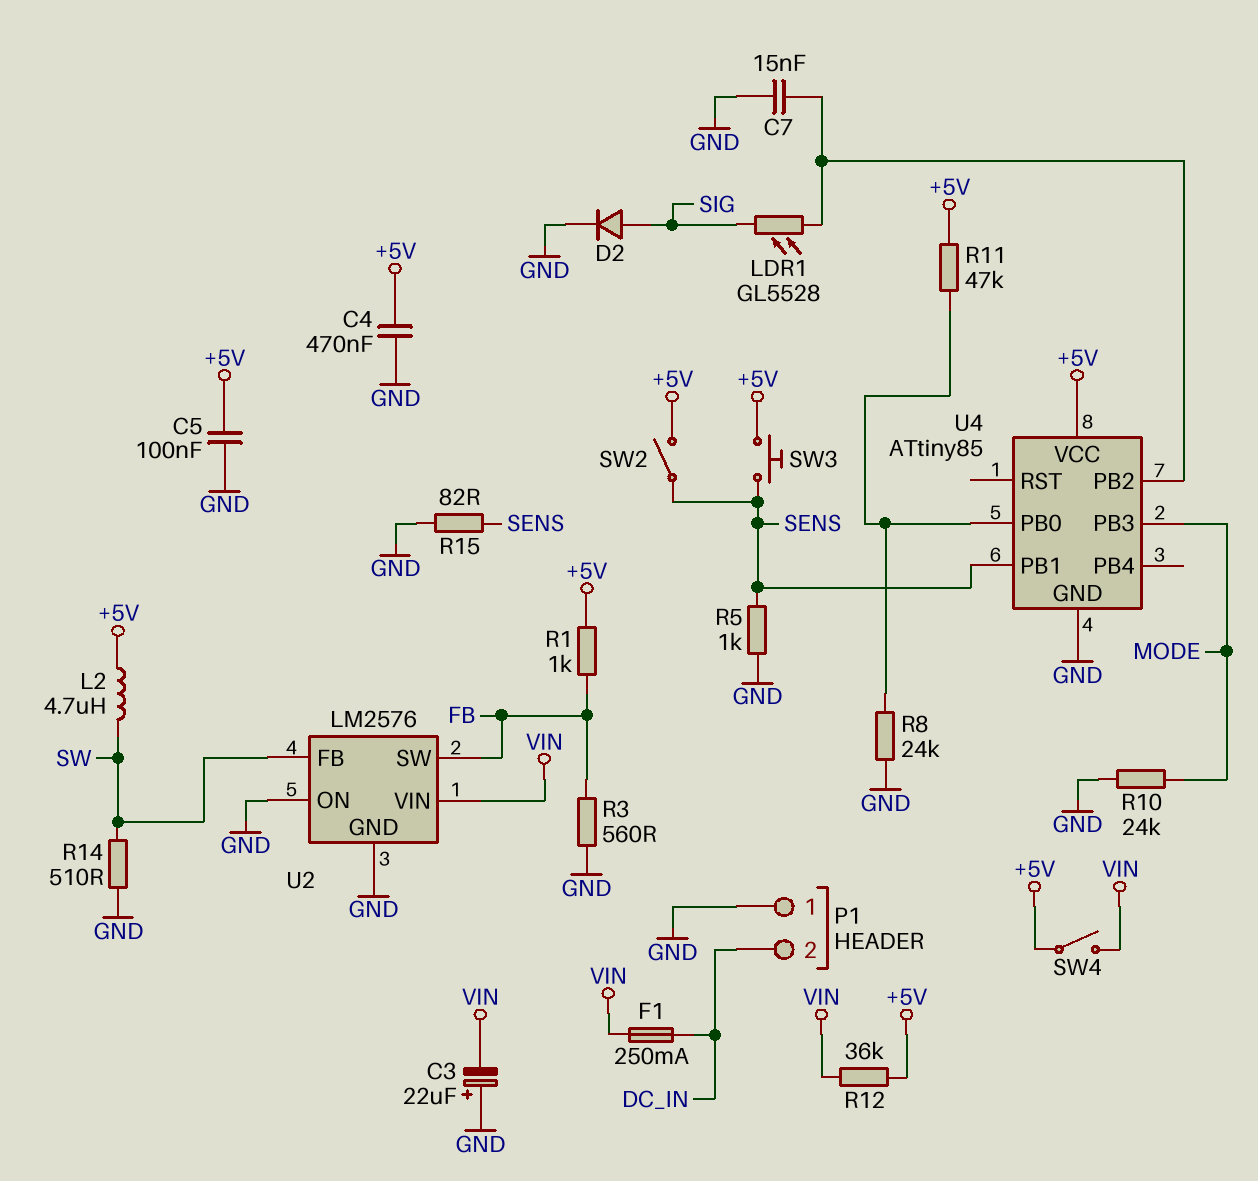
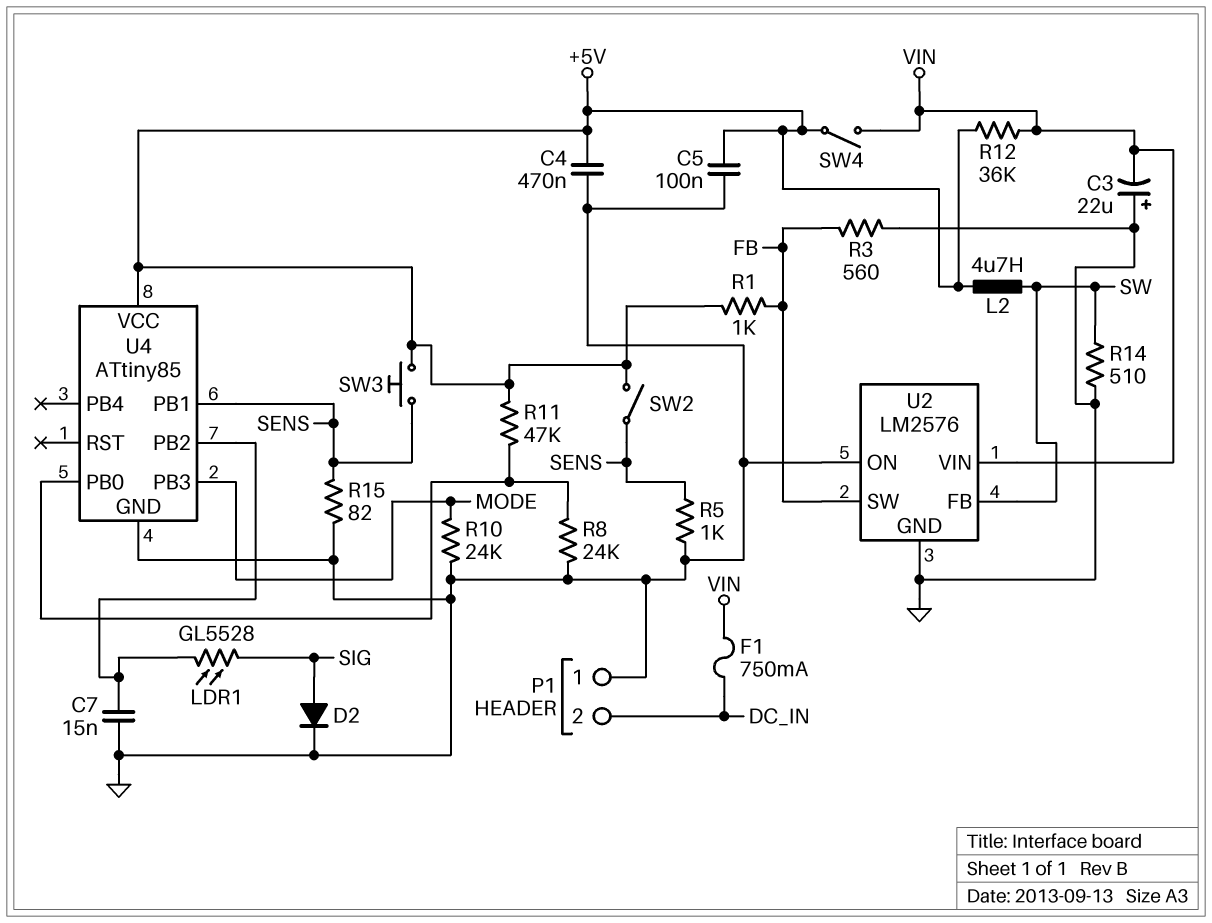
F1: 250mA (DC_IN, VIN) -> 750mA (DC_IN, VIN)

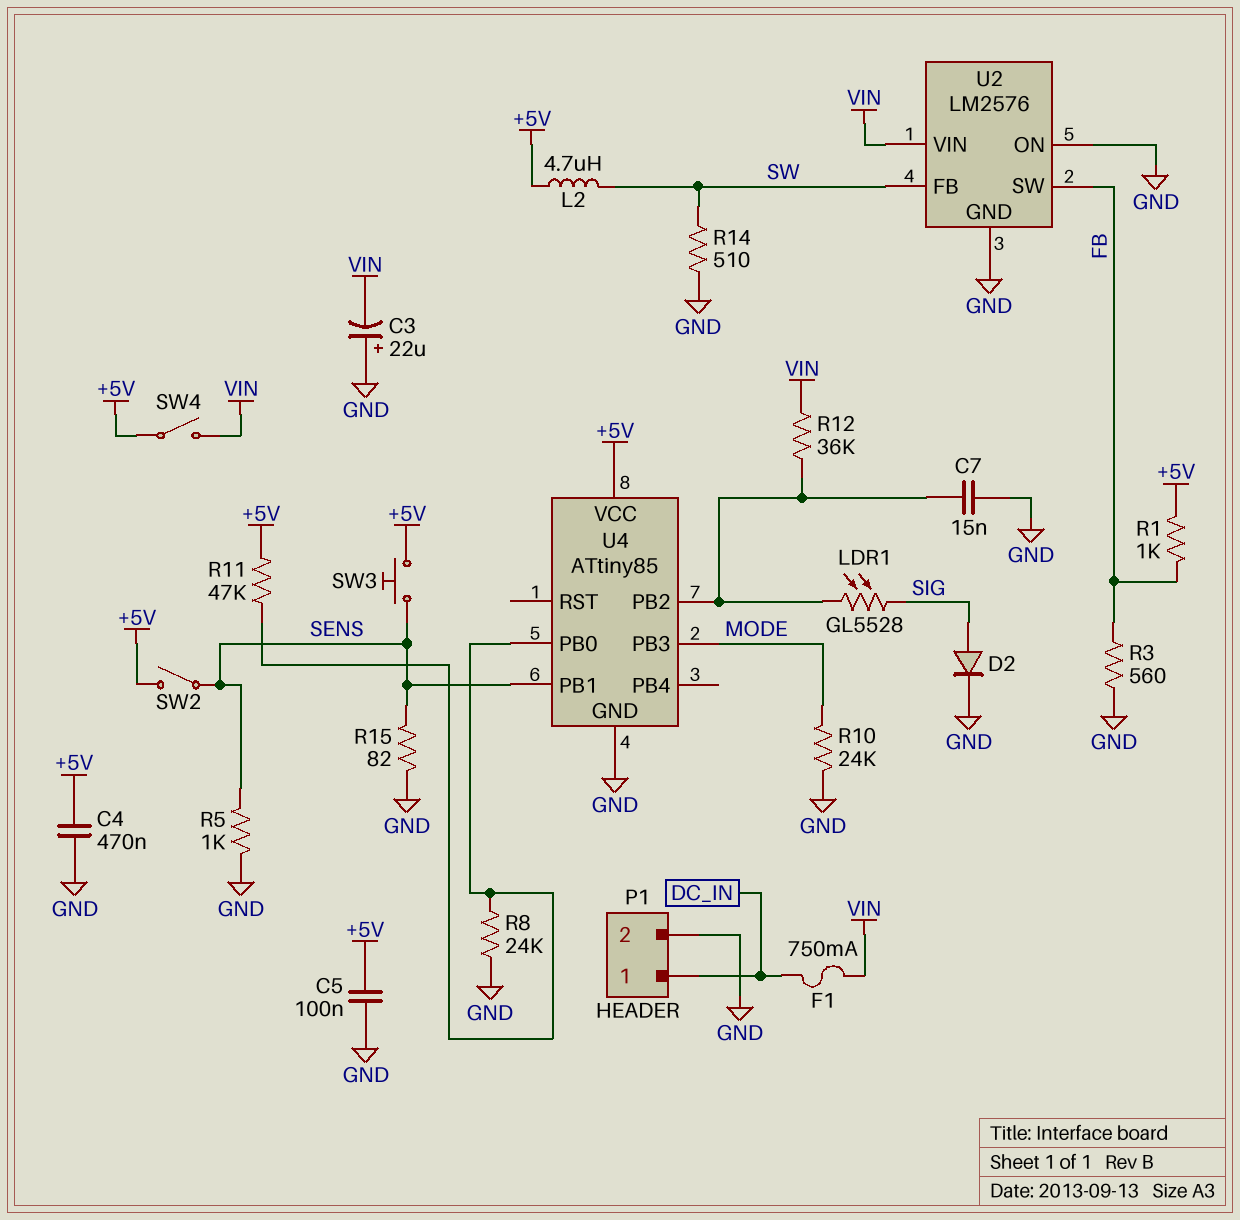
P1 pin 1: GND -> DC_IN
P1 pin 2: DC_IN -> GND
R12: 36k (+5V, VIN) -> 36k (U4/PB2, VIN)

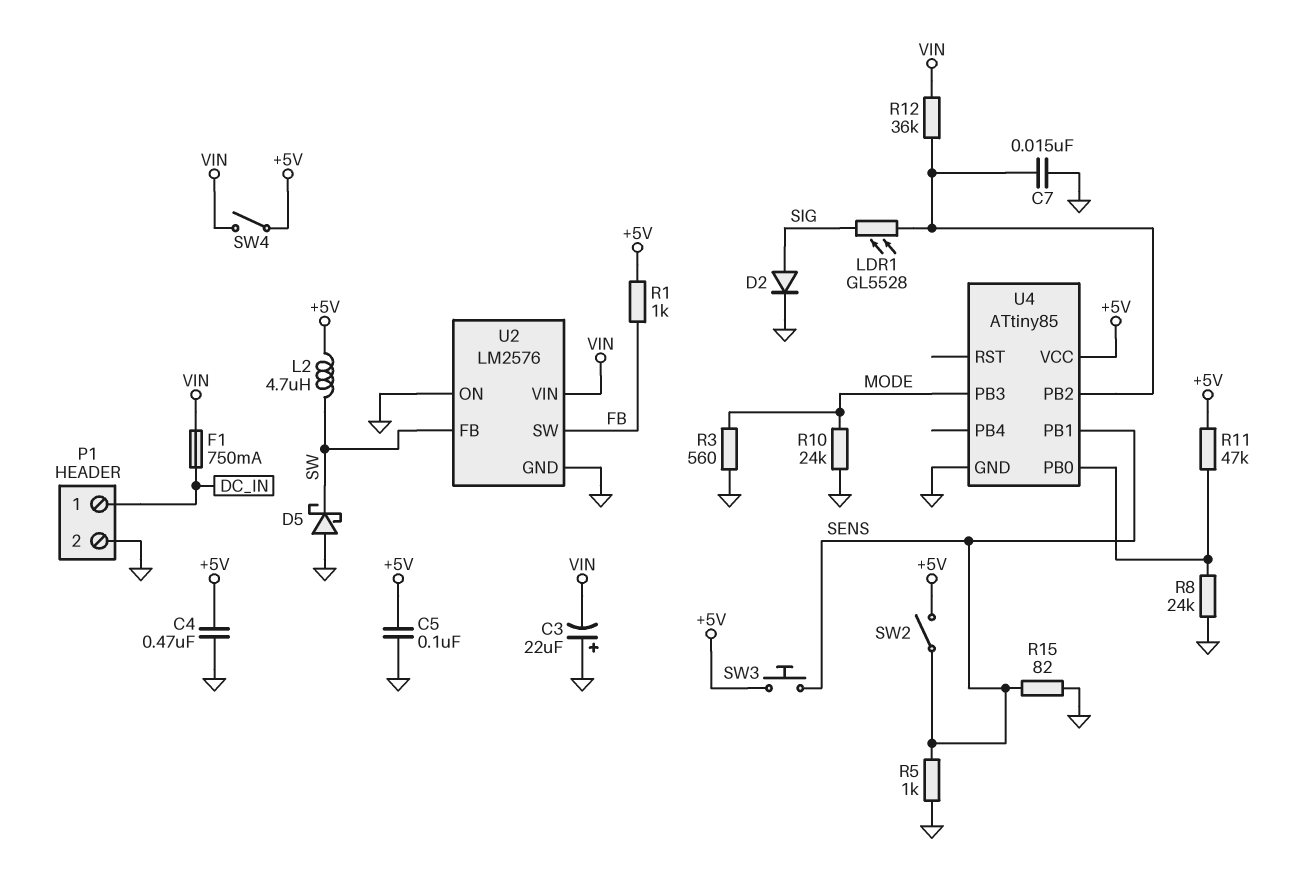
D5: none -> schottky (A GND, K SW)
R3: 560 (FB, GND) -> 560 (GND, MODE)
R14: 510 (GND, SW) -> none

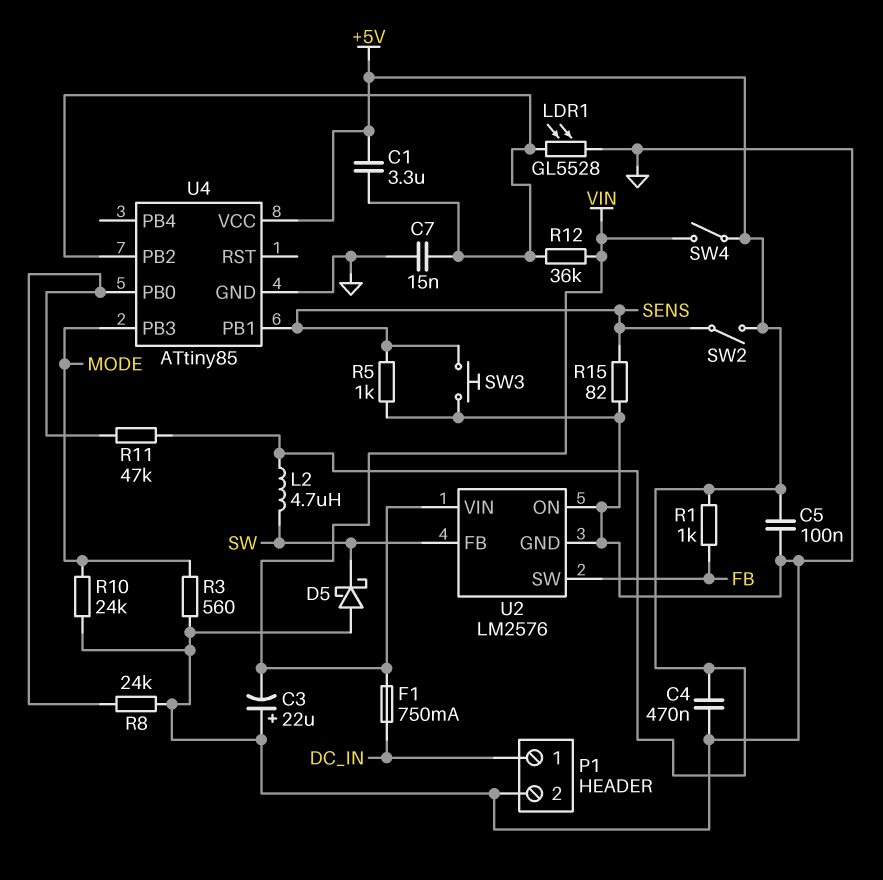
C1: none -> 3.3uF (+5V, U4/PB2)
D2: diode (A SIG, K GND) -> none
LDR1: GL5528 (SIG, U4/PB2) -> GL5528 (GND, U4/PB2)
SW3: button (+5V, SENS) -> button (GND, SENS)

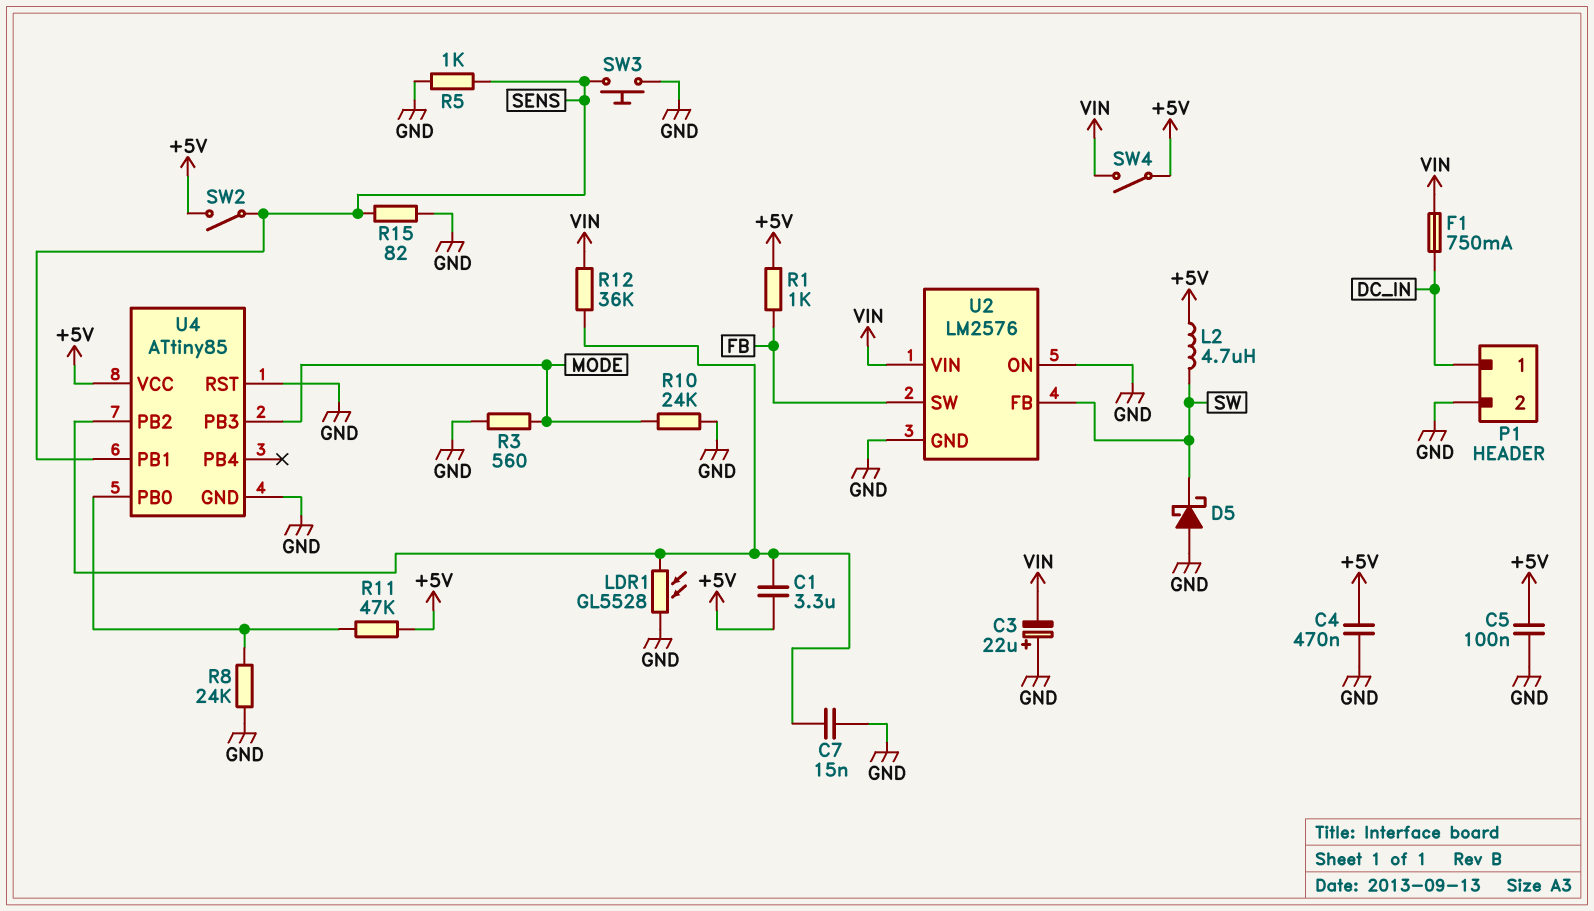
U4 pin RST: none -> GND

